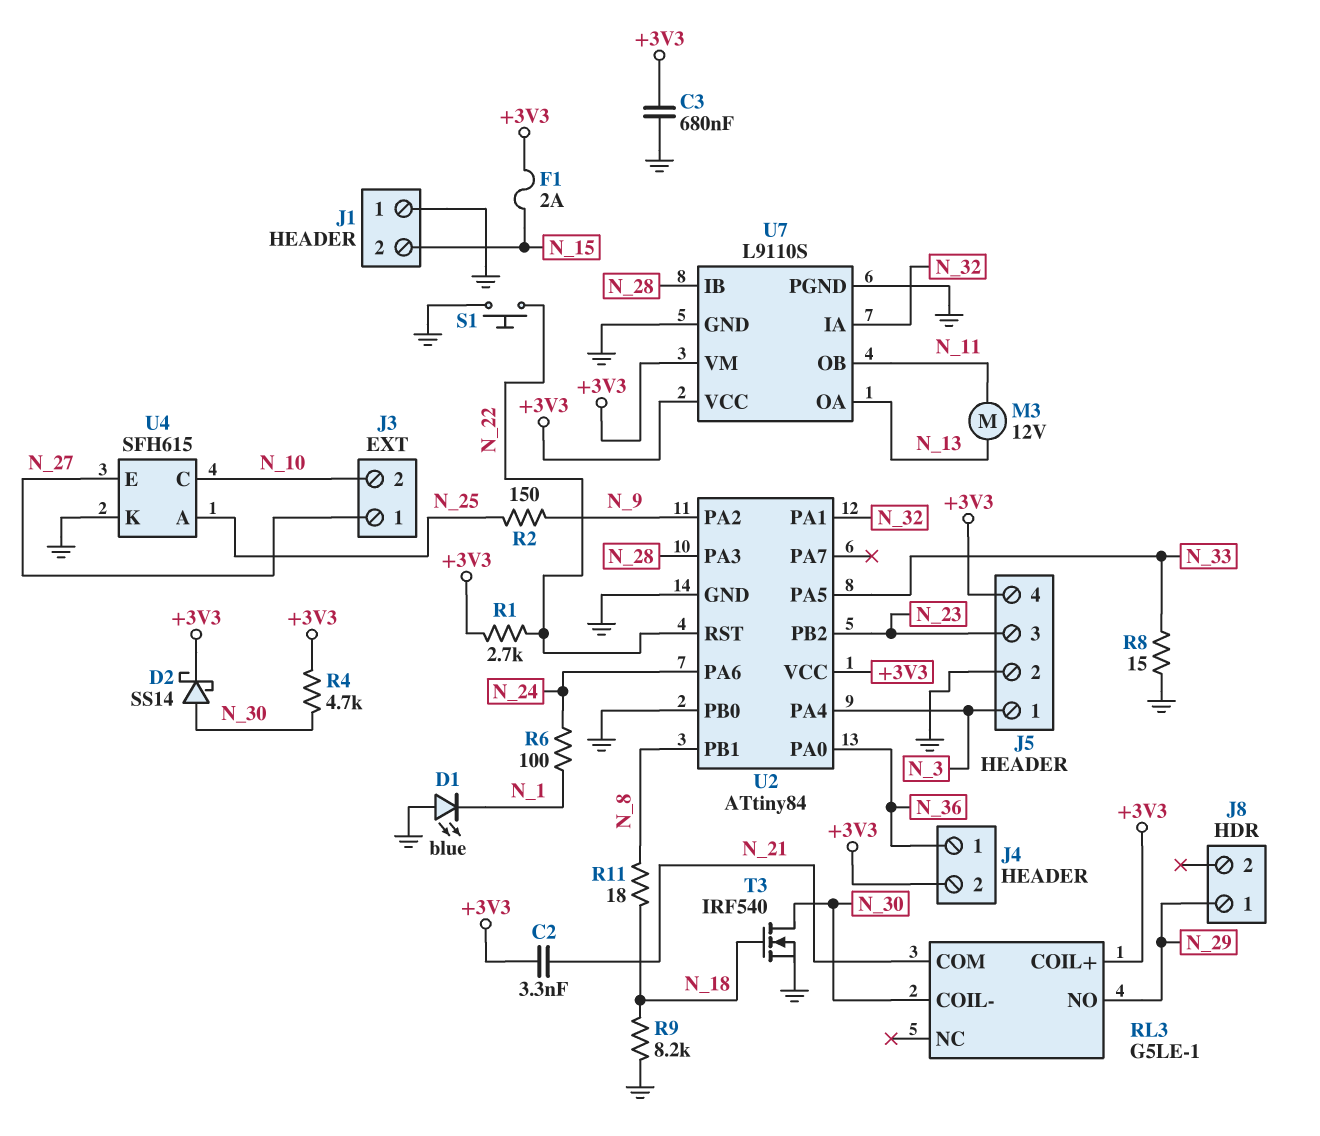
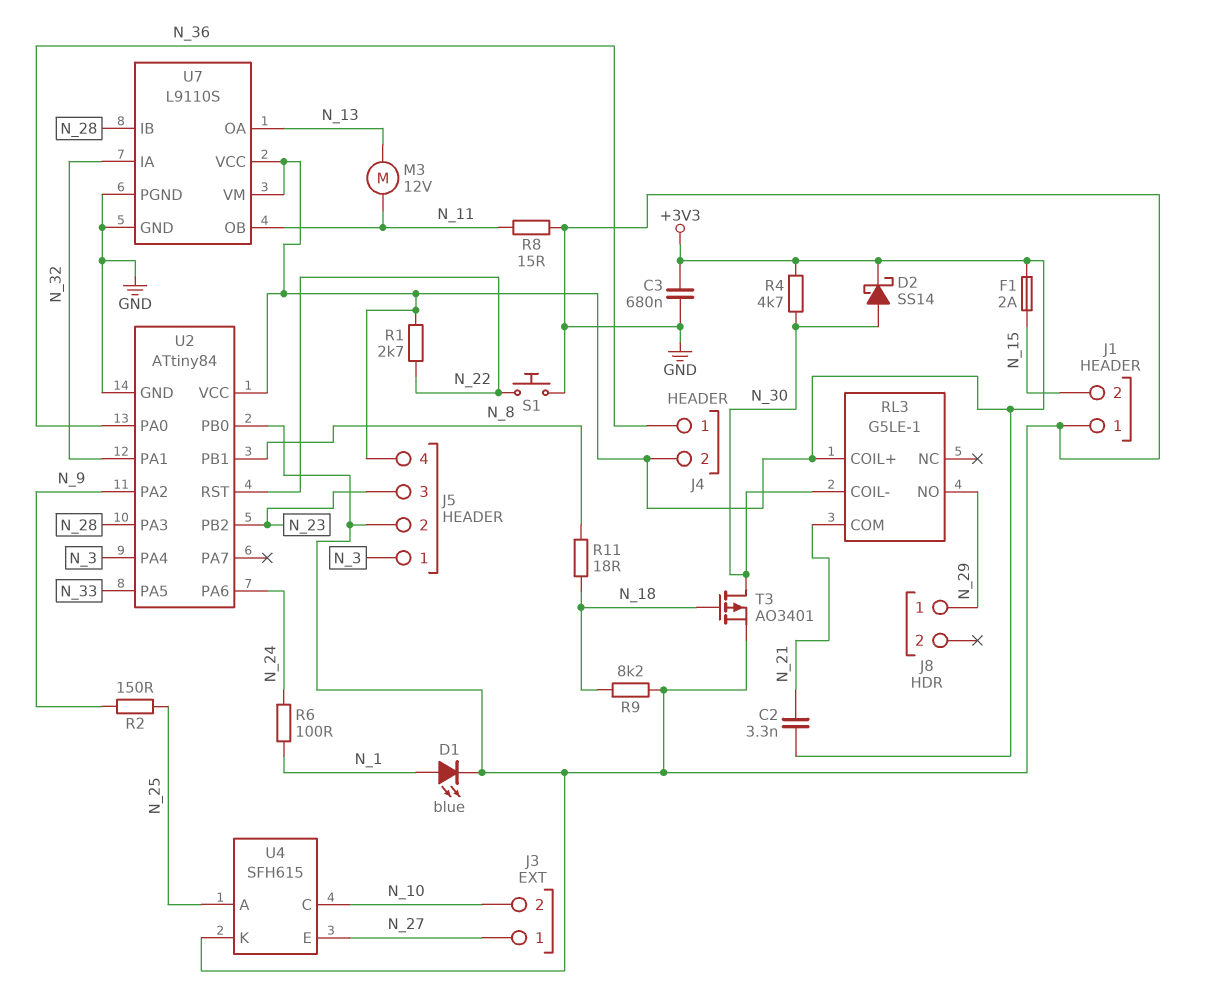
D1: LED blue (A GND, K N_1) -> LED blue (A N_1, K GND)
R8: 15 (GND, N_33) -> 15 (GND, N_11)
T3: NMOS IRF540 (G N_18, D N_30, S GND) -> PMOS AO3401 (G N_18, D N_30, S GND)

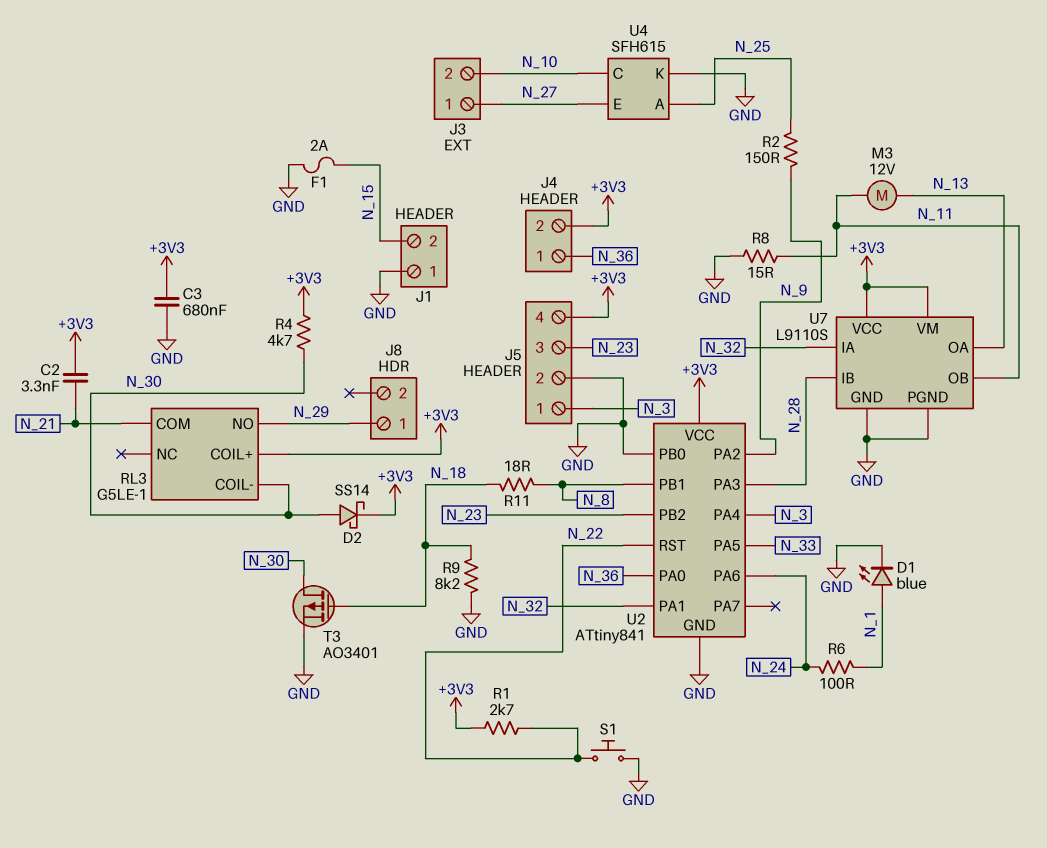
F1: 2A (+3V3, N_15) -> 2A (GND, N_15)
U2: ATtiny84 -> ATtiny841

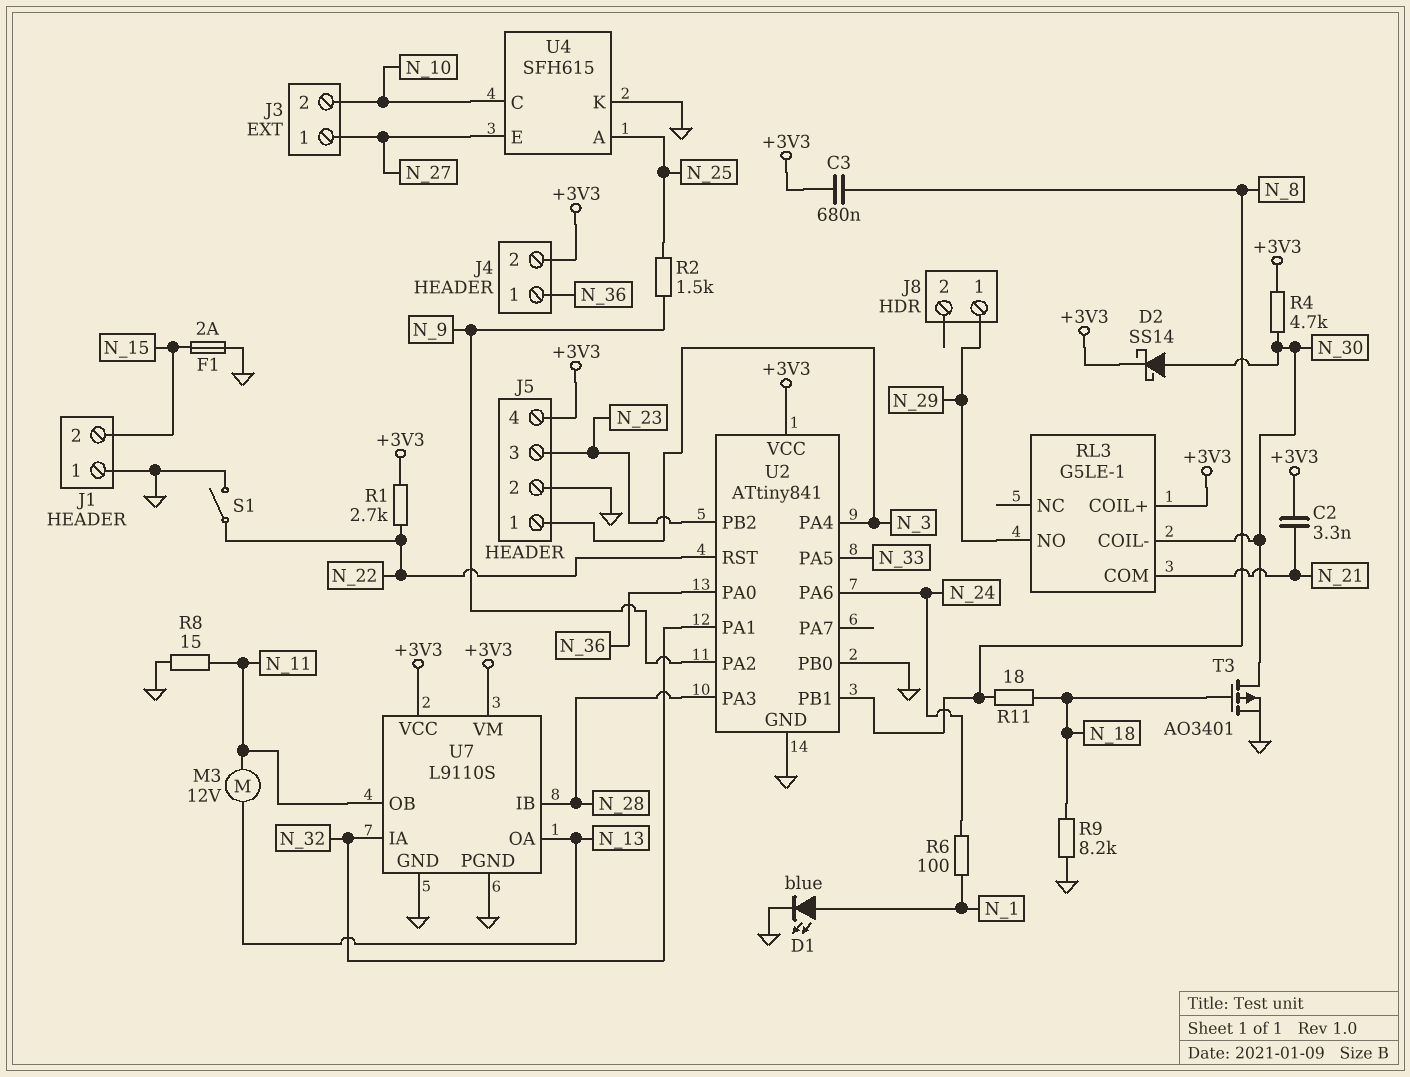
C3: 680nF (+3V3, GND) -> 680nF (+3V3, N_8)
R2: 150 (N_9, N_25) -> 1.5k (N_9, N_25)
S1: button (GND, N_22) -> switch (GND, N_22)

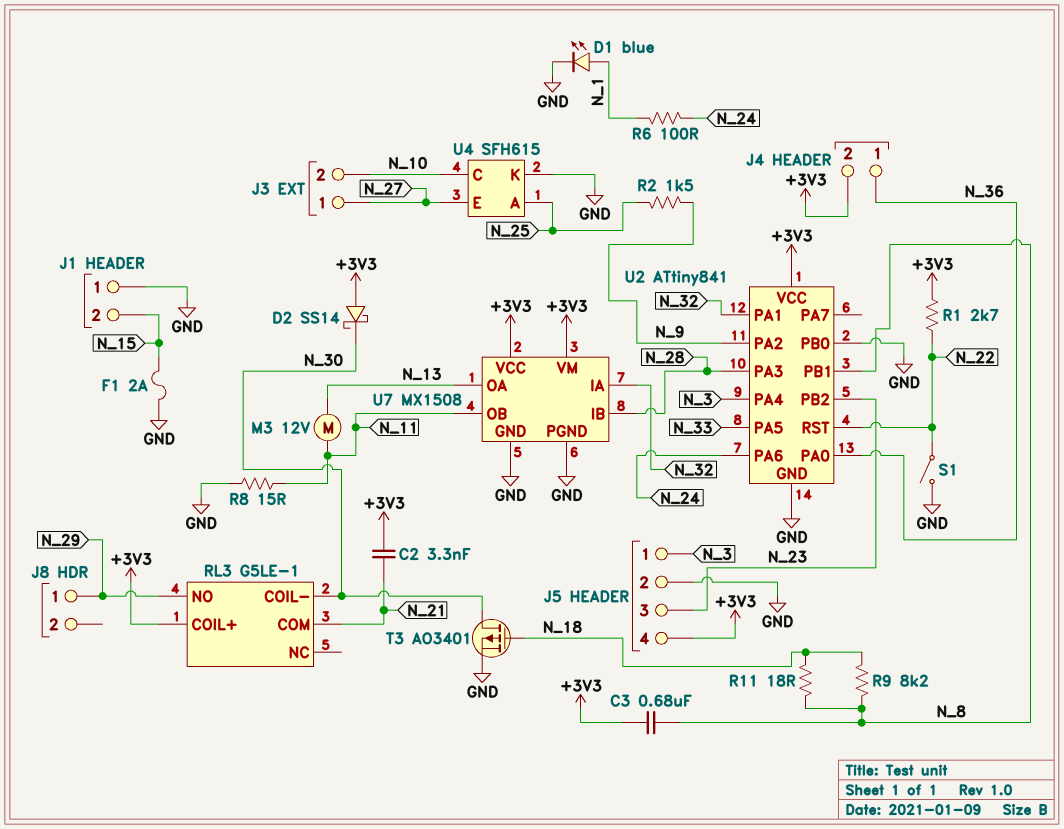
D2: schottky SS14 (A N_30, K +3V3) -> schottky SS14 (A +3V3, K N_30)
R4: 4.7k (+3V3, N_30) -> none
R9: 8.2k (GND, N_18) -> 8.2k (N_8, N_18)
U7: L9110S -> MX1508

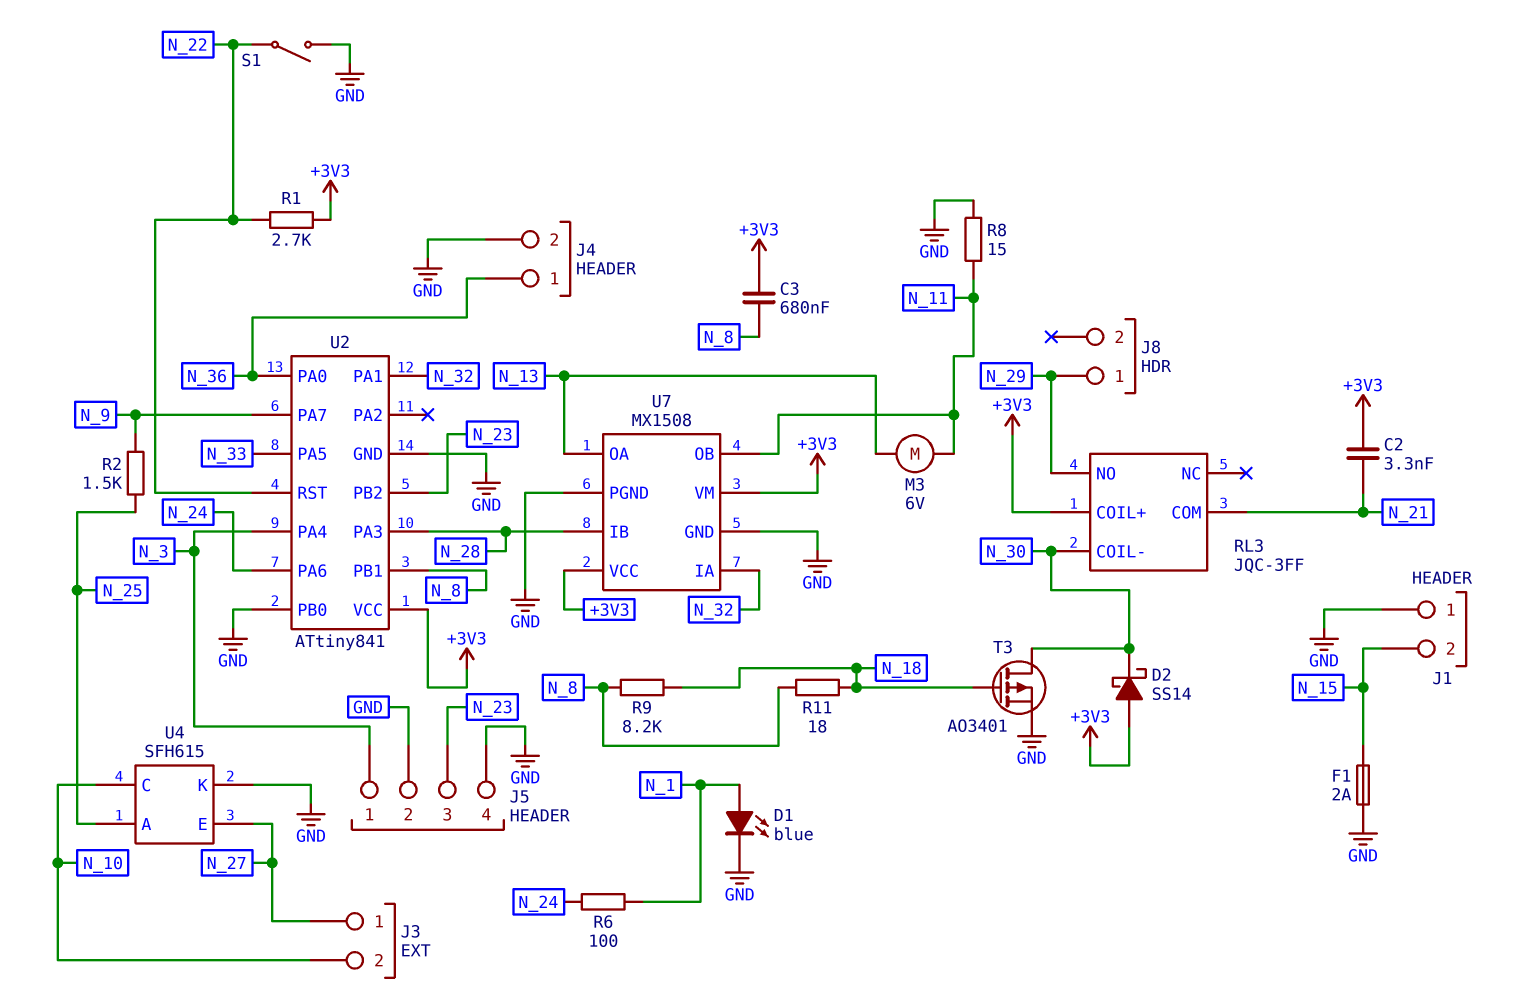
J4 pin 2: +3V3 -> GND
J5 pin 4: +3V3 -> GND
M3: motor 12V (N_11, N_13) -> motor 6V (N_11, N_13)
RL3: G5LE-1 -> JQC-3FF
U2 pin PA2: N_9 -> none
U2 pin PA7: none -> N_9

